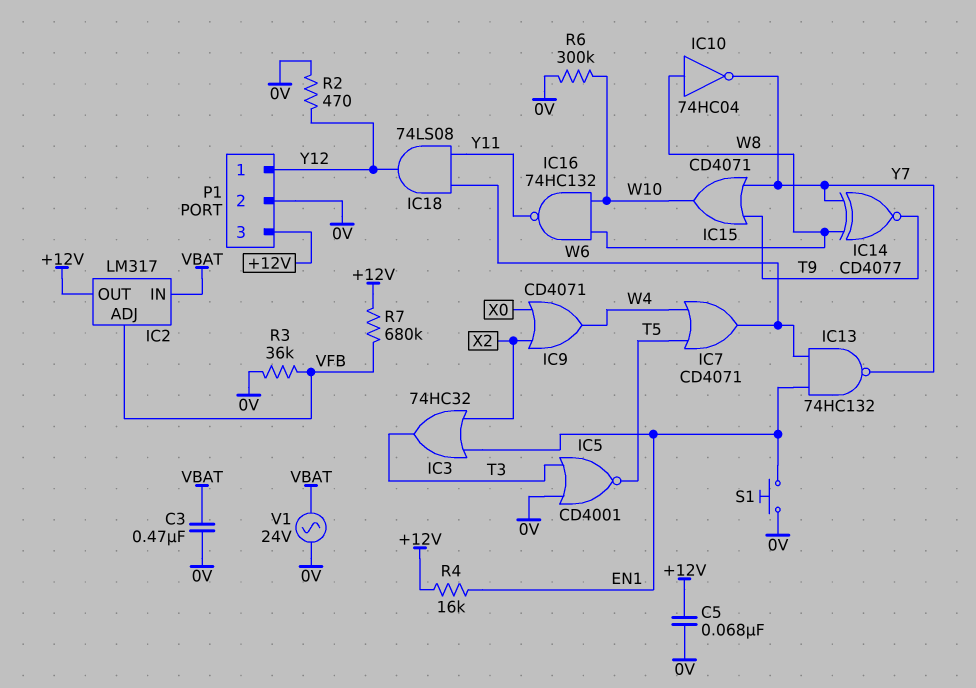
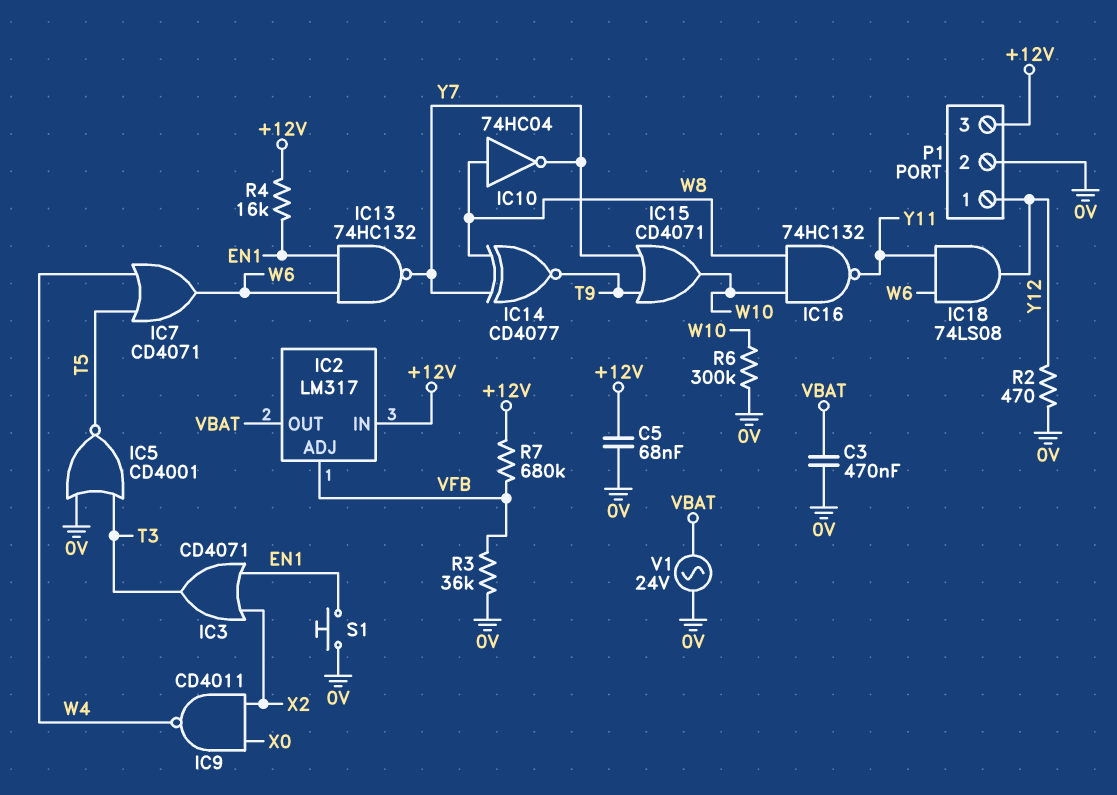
IC2 pin IN: VBAT -> +12V
IC2 pin OUT: +12V -> VBAT
IC3: OR 74HC32 (in EN1, in X2, out T3) -> OR CD4071 (in EN1, in X2, out T3)
IC9: OR CD4071 (in X0, in X2, out W4) -> NAND CD4011 (in X0, in X2, out W4)

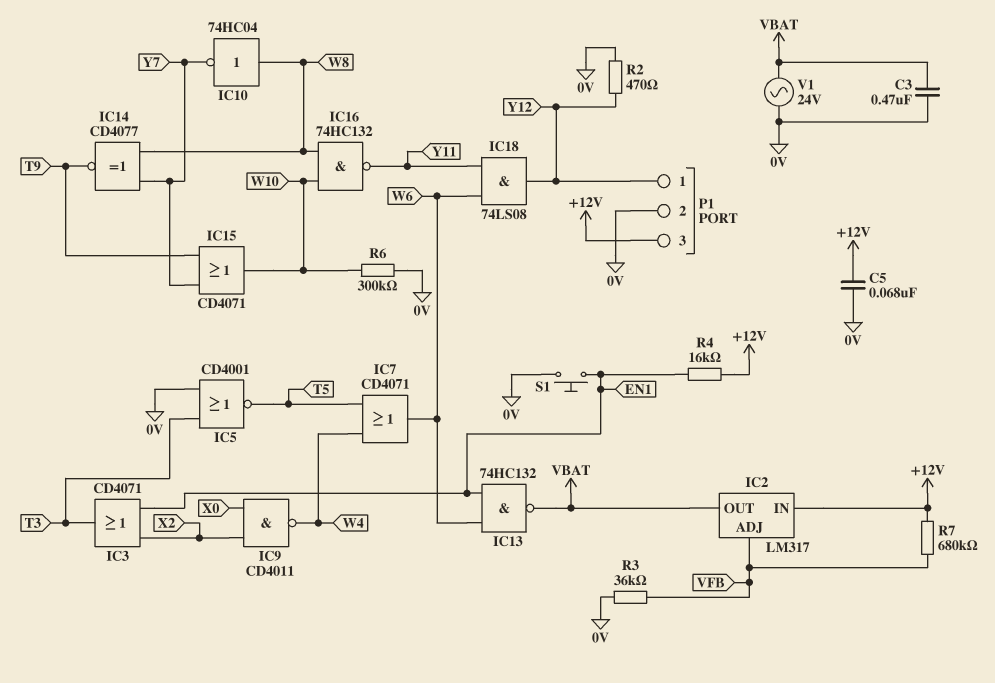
IC13: NAND 74HC132 (in EN1, in W6, out Y7) -> NAND 74HC132 (in EN1, in W6, out VBAT)

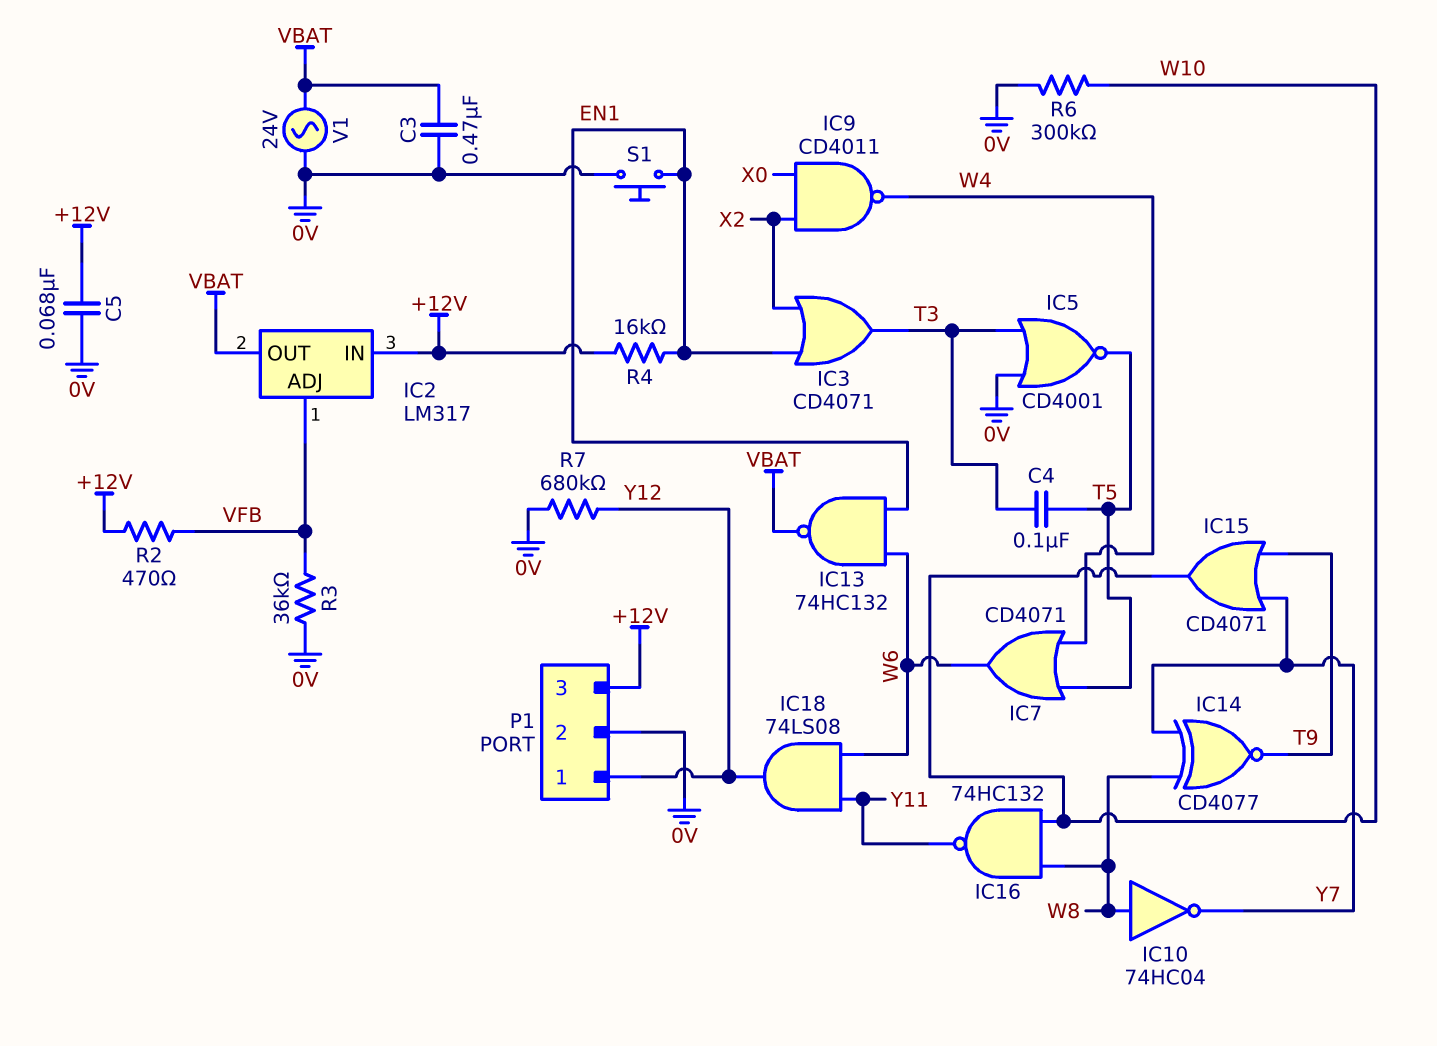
C4: none -> 100nF (T3, T5)
R2: 470 (0V, Y12) -> 470 (+12V, VFB)
R7: 680k (+12V, VFB) -> 680k (0V, Y12)

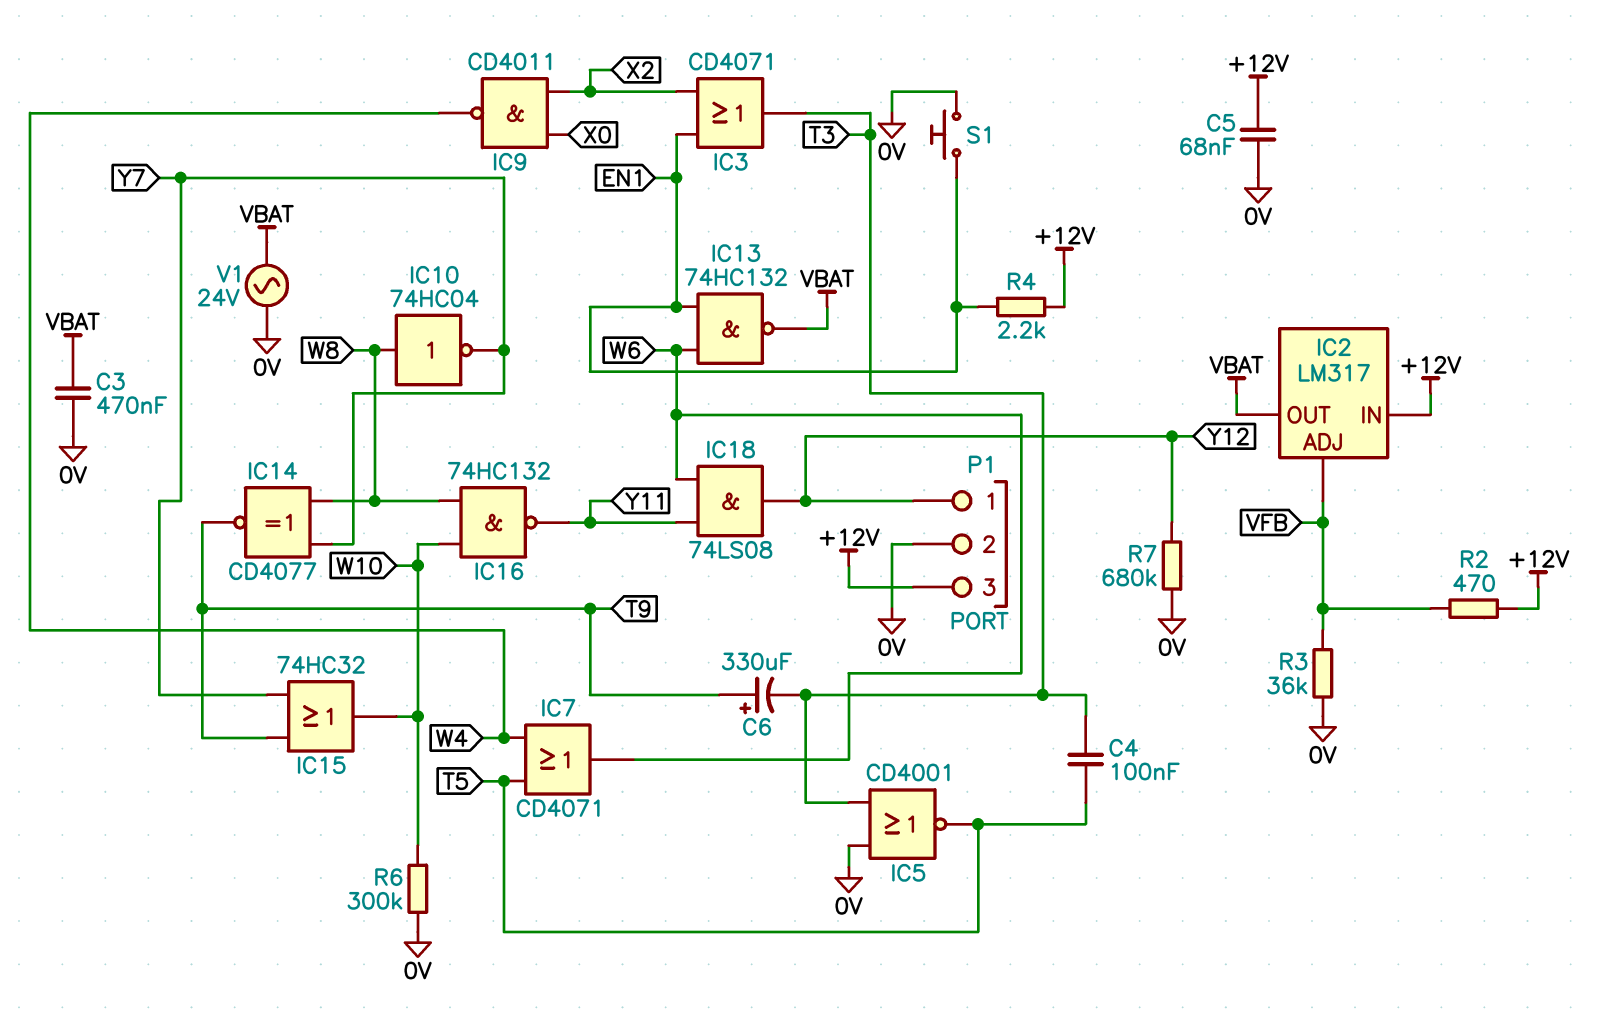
C6: none -> 330uF (plus T9, minus T3)
IC15: OR CD4071 (in T9, in Y7, out W10) -> OR 74HC32 (in T9, in Y7, out W10)
R4: 16k (+12V, EN1) -> 2.2k (+12V, EN1)

